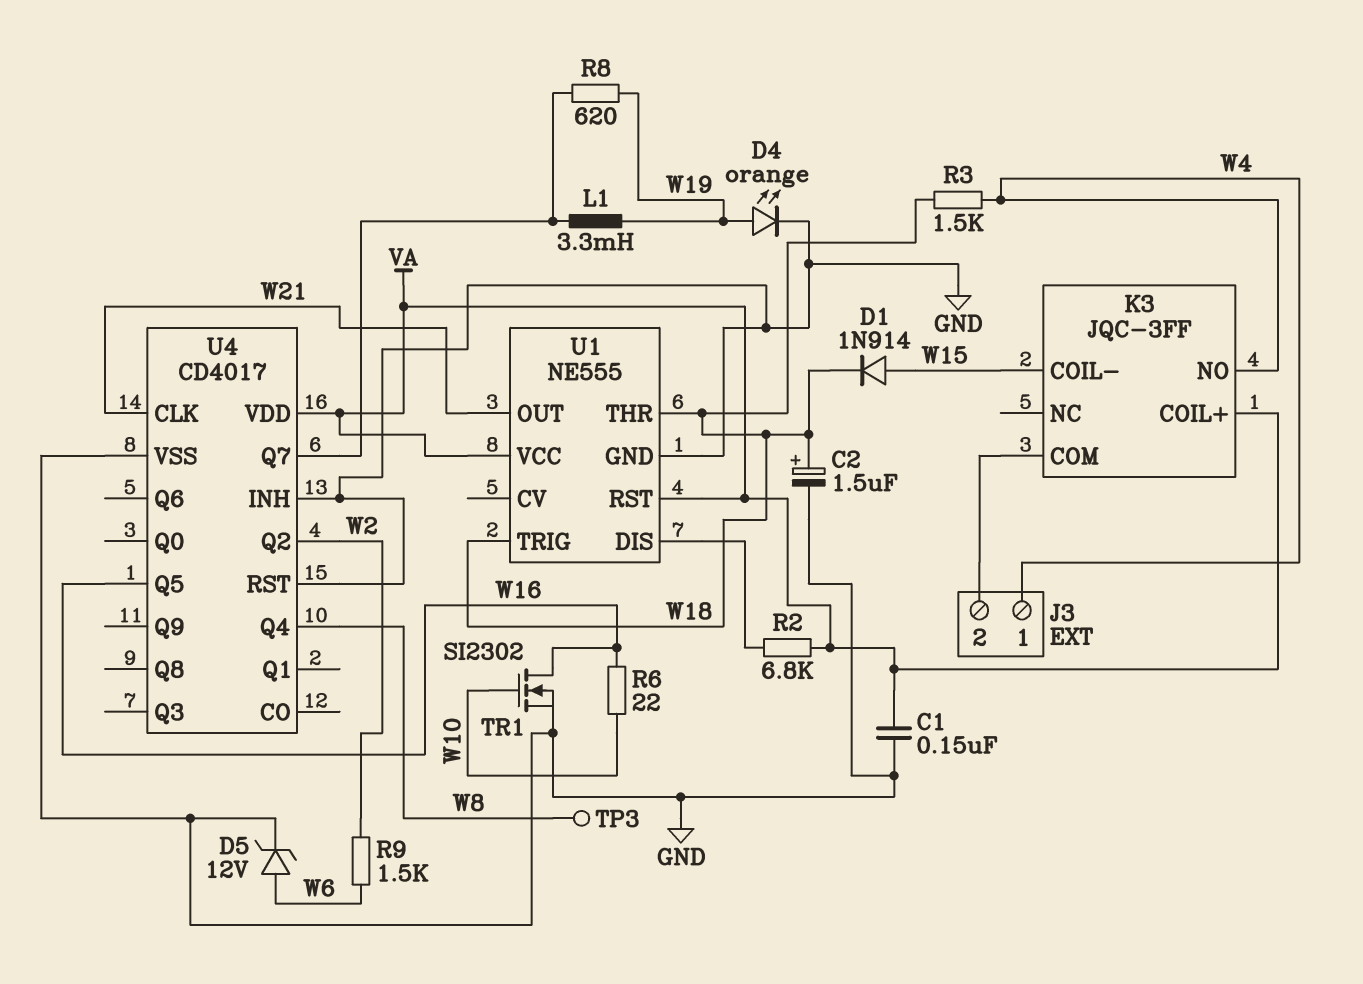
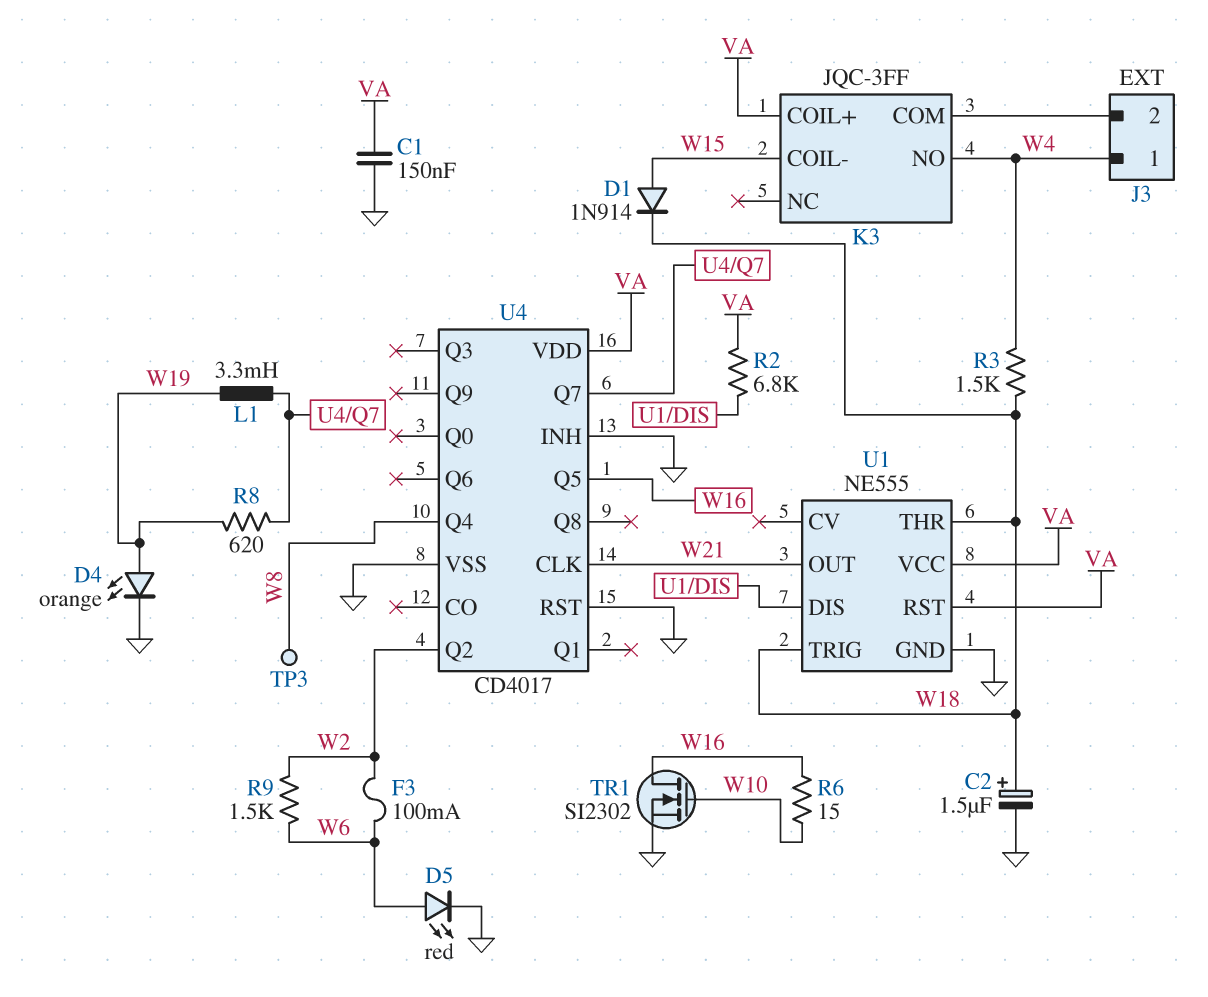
D5: zener 12V (A W6, K GND) -> LED red (A W6, K GND)
F3: none -> 100mA (W2, W6)
R6: 22 (W10, W16) -> 15 (W10, W16)

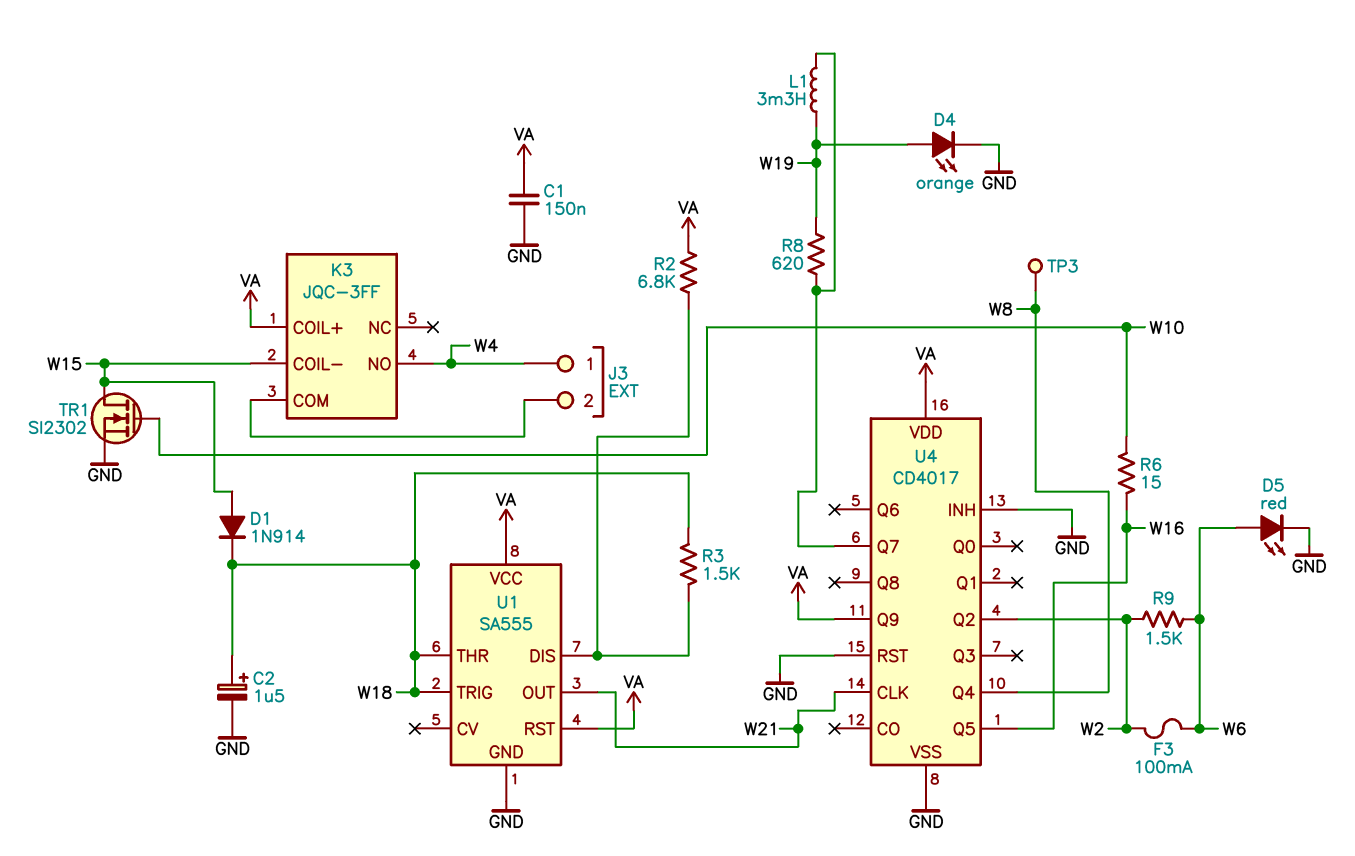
R3: 1.5k (W4, W18) -> 1.5k (U1/DIS, W18)
TR1: NMOS SI2302 (G W10, D W16, S GND) -> NMOS SI2302 (G W10, D W15, S GND)
U1: NE555 -> SA555
U4 pin Q9: none -> VA

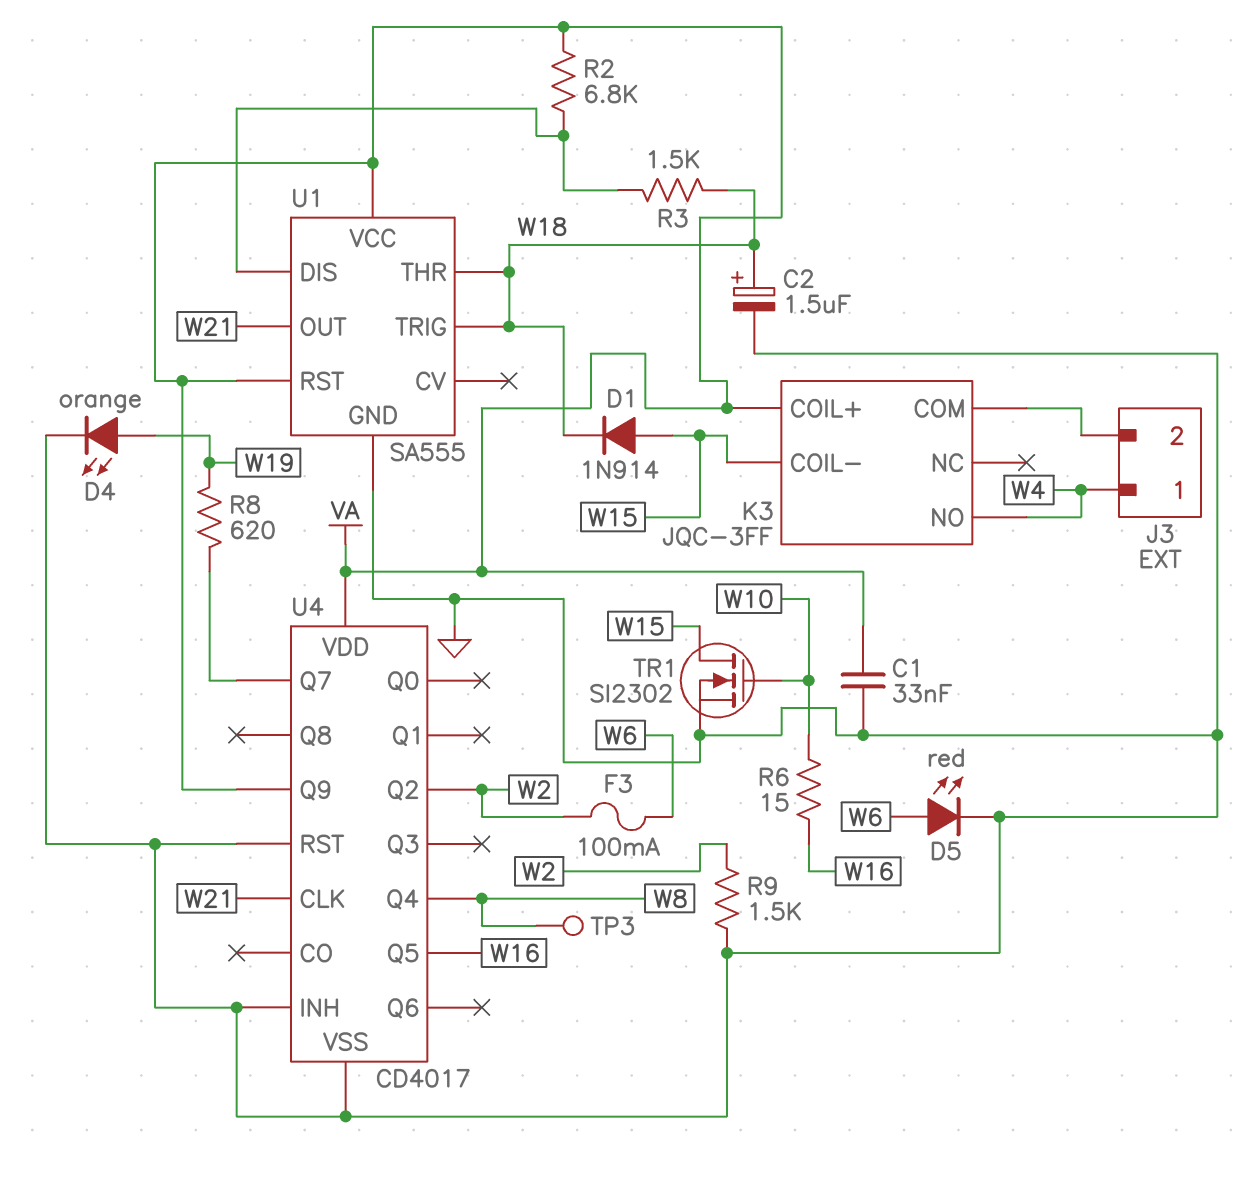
C1: 150nF (GND, VA) -> 33nF (GND, VA)
L1: 3.3mH (U4/Q7, W19) -> none
R9: 1.5k (W2, W6) -> 1.5k (GND, W2)

